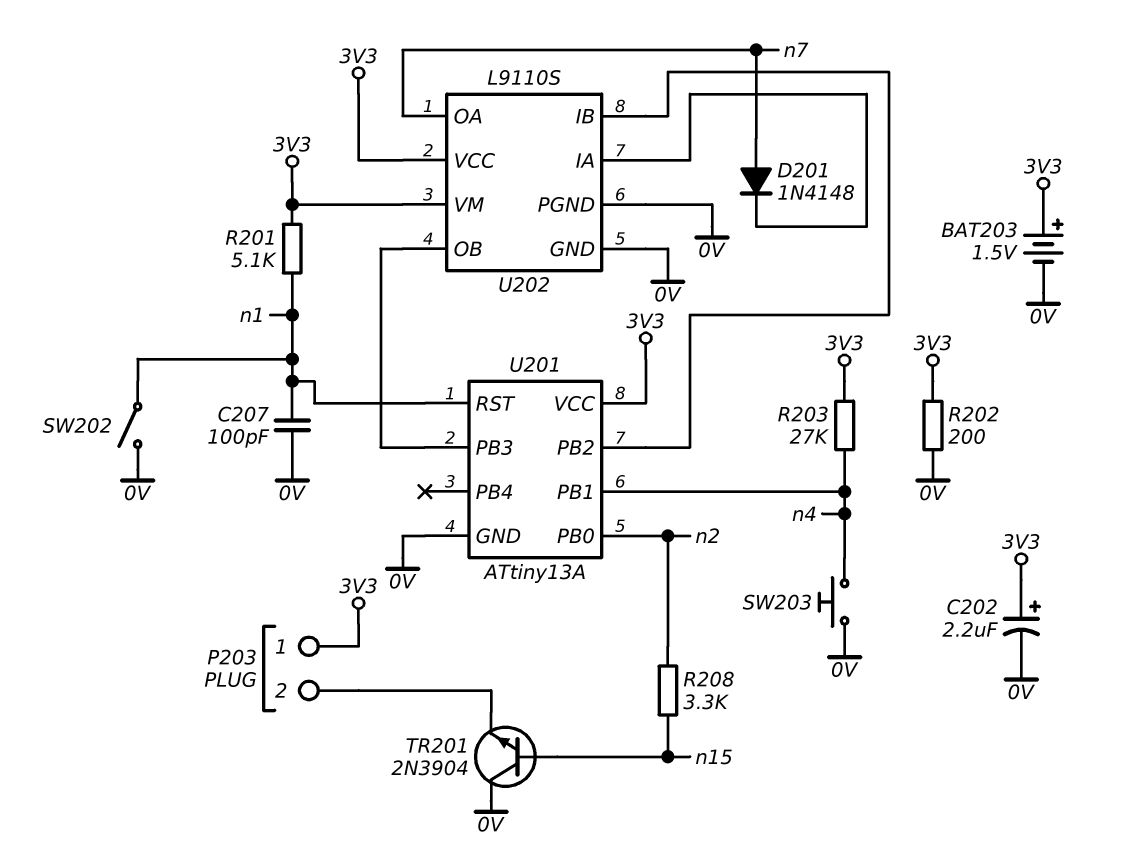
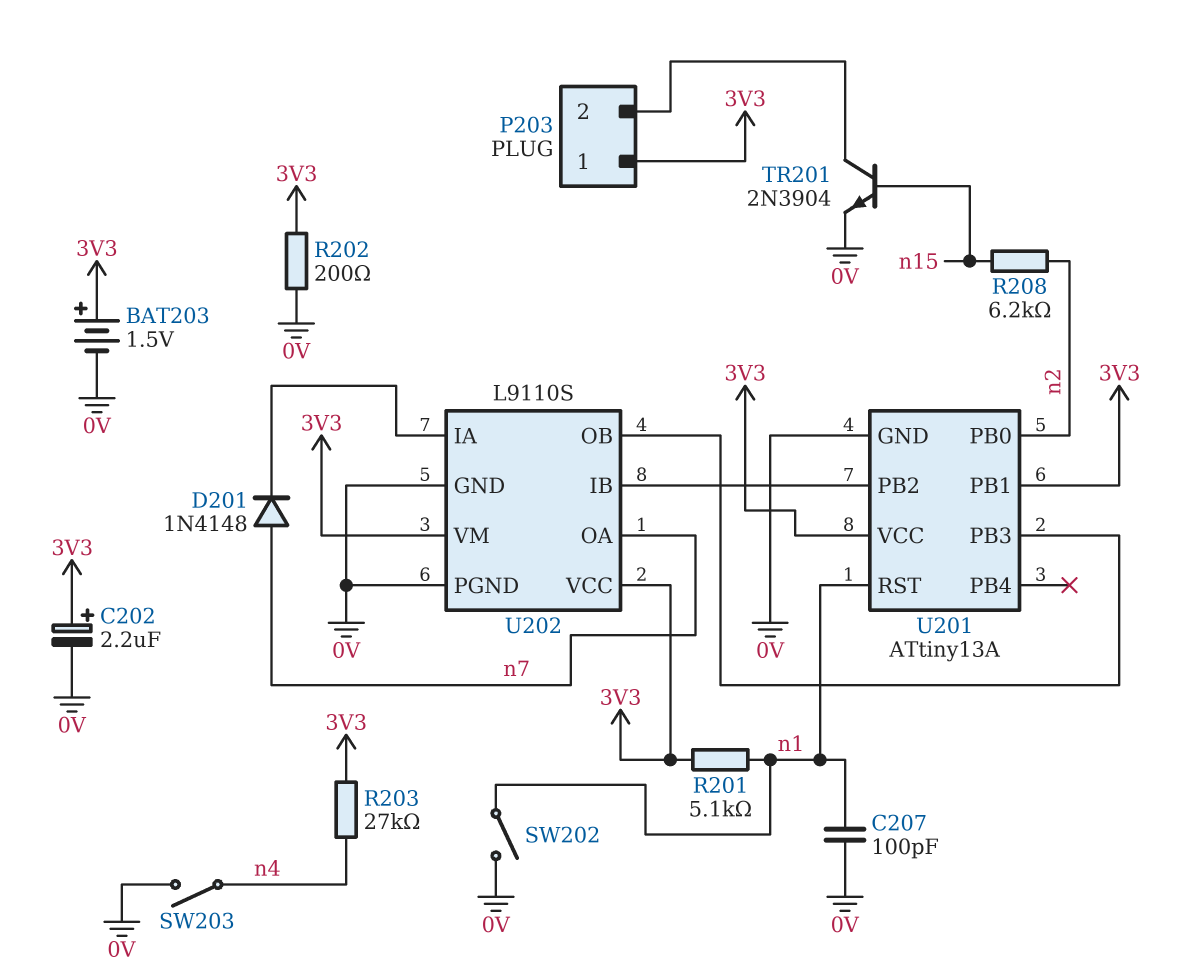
R208: 3.3k (n2, n15) -> 6.2k (n2, n15)
SW203: button (0V, n4) -> switch (0V, n4)
TR201: NPN 2N3904 (B n15, C 0V, E P203/2) -> NPN 2N3904 (B n15, C P203/2, E 0V)
U201 pin PB1: n4 -> 3V3

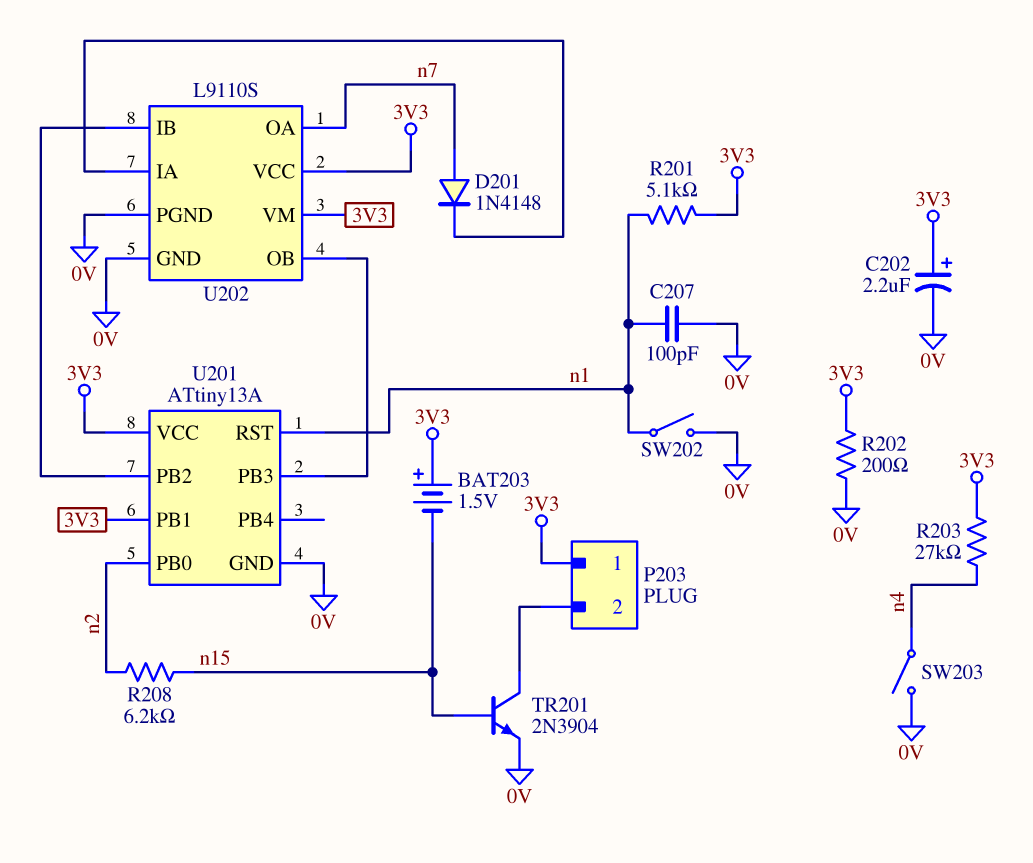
BAT203: 1.5V (plus 3V3, minus 0V) -> 1.5V (plus 3V3, minus n15)

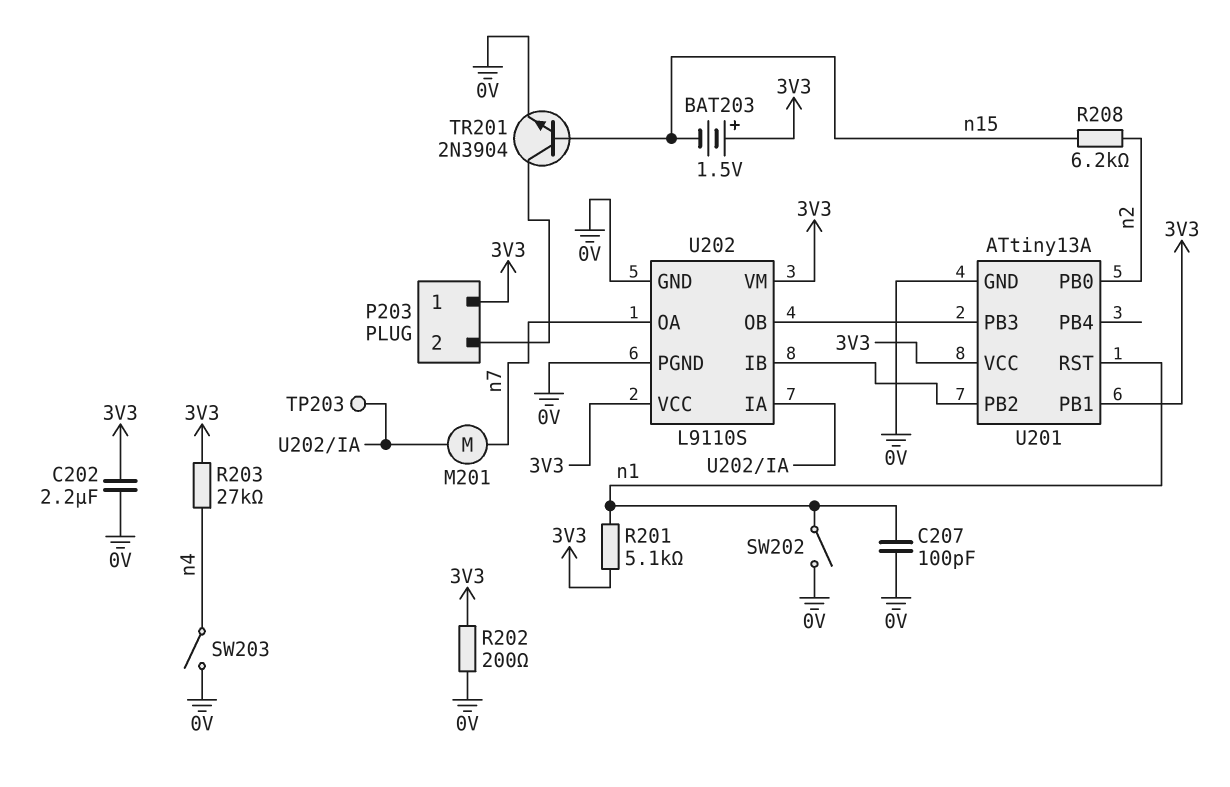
C202: 2.2uF (plus 3V3, minus 0V) -> 2.2uF (0V, 3V3)
D201: diode 1N4148 (A n7, K U202/IA) -> none
M201: none -> motor (U202/IA, n7)
TP203: none -> test point (U202/IA)

